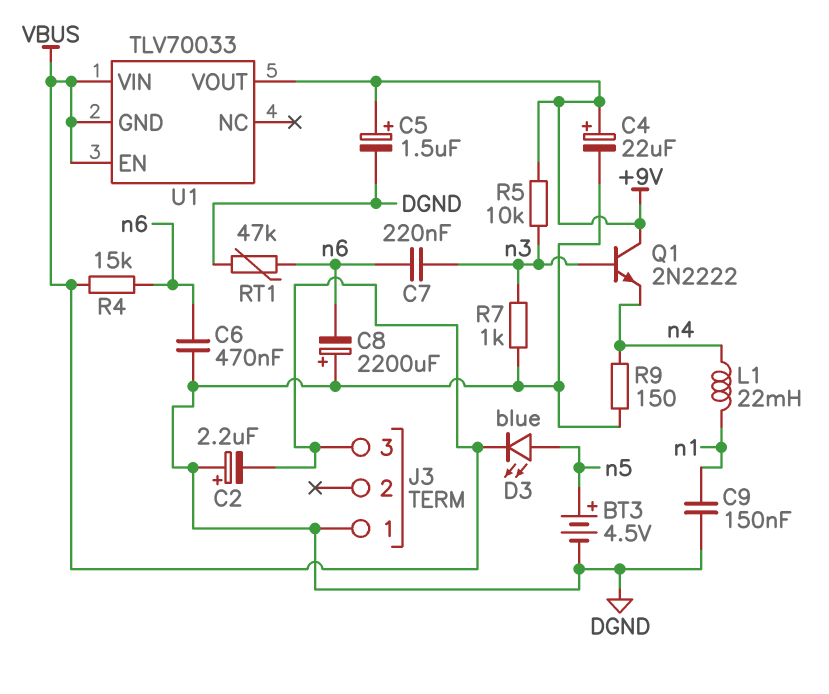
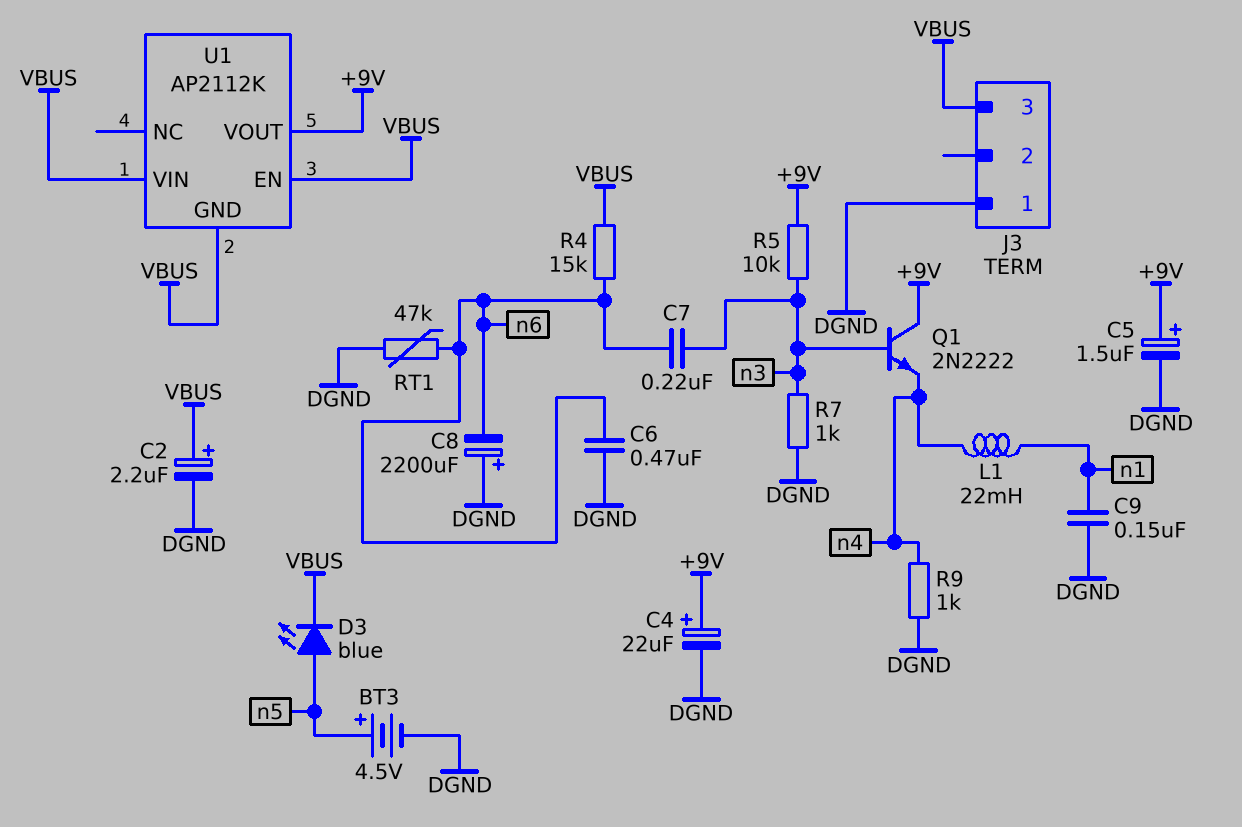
C2: 2.2uF (plus DGND, minus VBUS) -> 2.2uF (plus VBUS, minus DGND)
R9: 150 (DGND, n4) -> 1k (DGND, n4)
U1: TLV70033 -> AP2112K

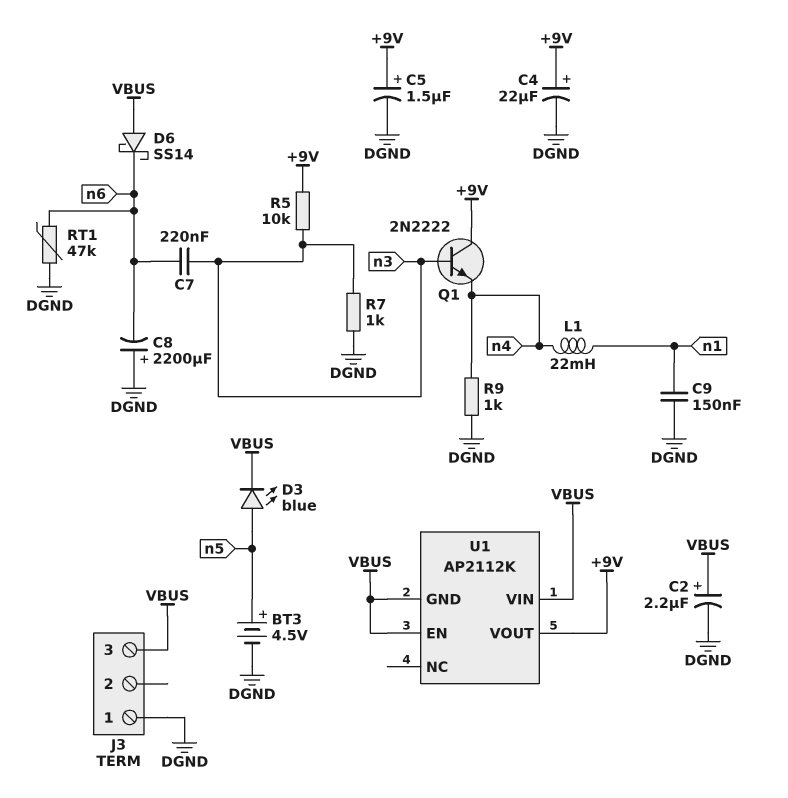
C6: 470nF (DGND, n6) -> none
D6: none -> schottky SS14 (A VBUS, K n6)
R4: 15k (VBUS, n6) -> none

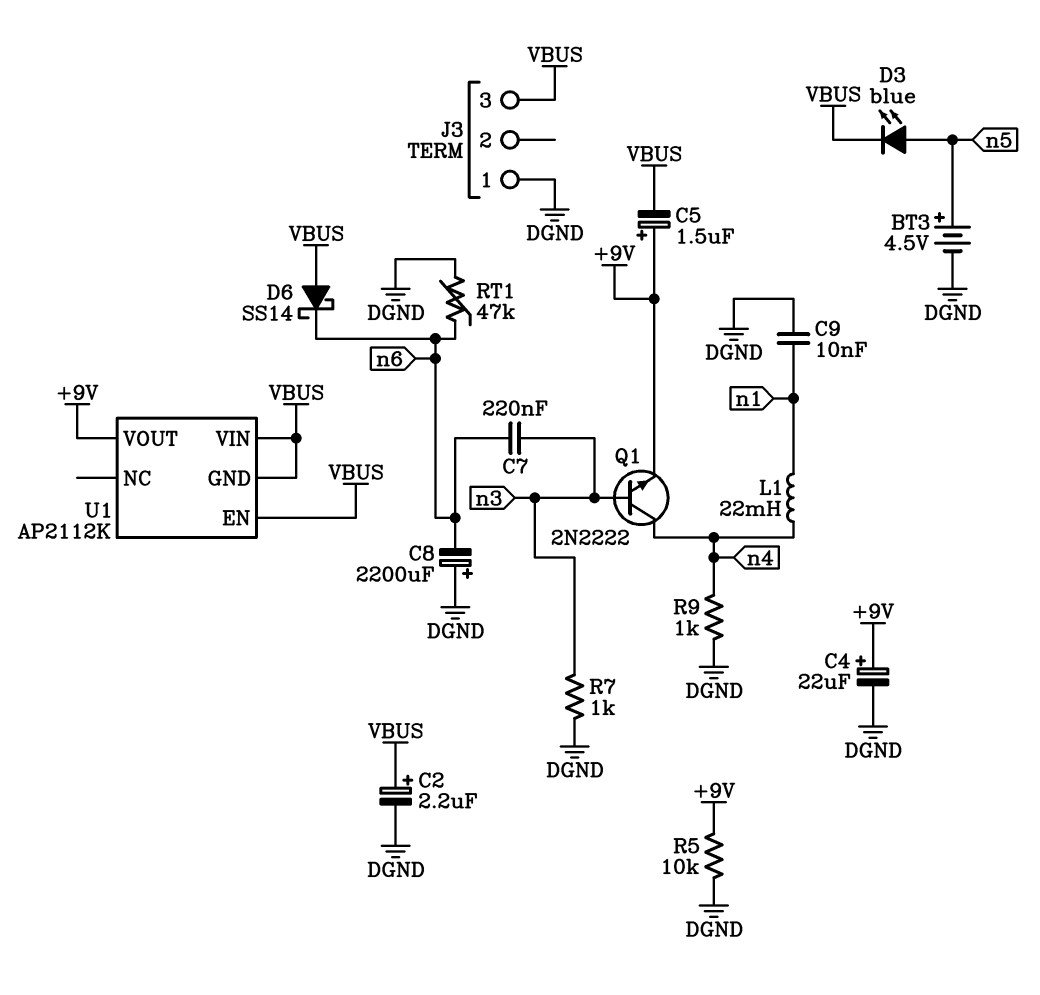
C5: 1.5uF (plus +9V, minus DGND) -> 1.5uF (plus +9V, minus VBUS)
C9: 150nF (DGND, n1) -> 10nF (DGND, n1)
Q1: NPN 2N2222 (B n3, C +9V, E n4) -> NPN 2N2222 (B n3, C n4, E +9V)
R5: 10k (+9V, n3) -> 10k (+9V, DGND)

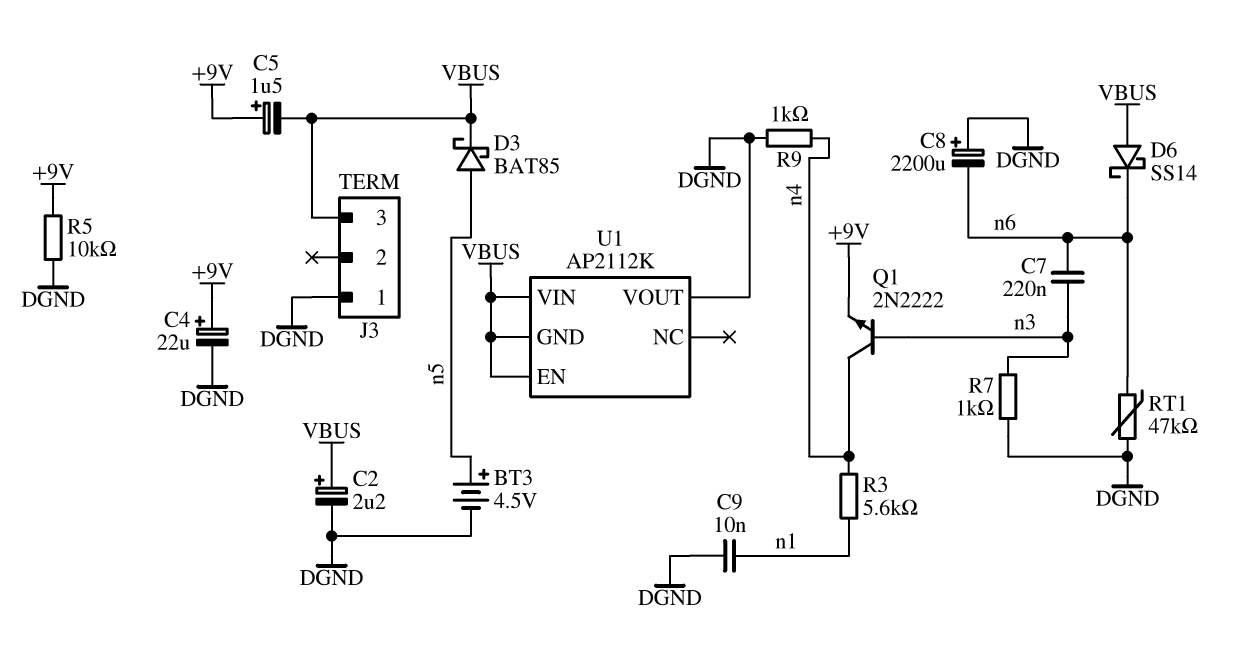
D3: LED blue (A n5, K VBUS) -> schottky BAT85 (A n5, K VBUS)
L1: 22mH (n1, n4) -> none
R3: none -> 5.6k (n1, n4)
U1 pin VOUT: +9V -> DGND

